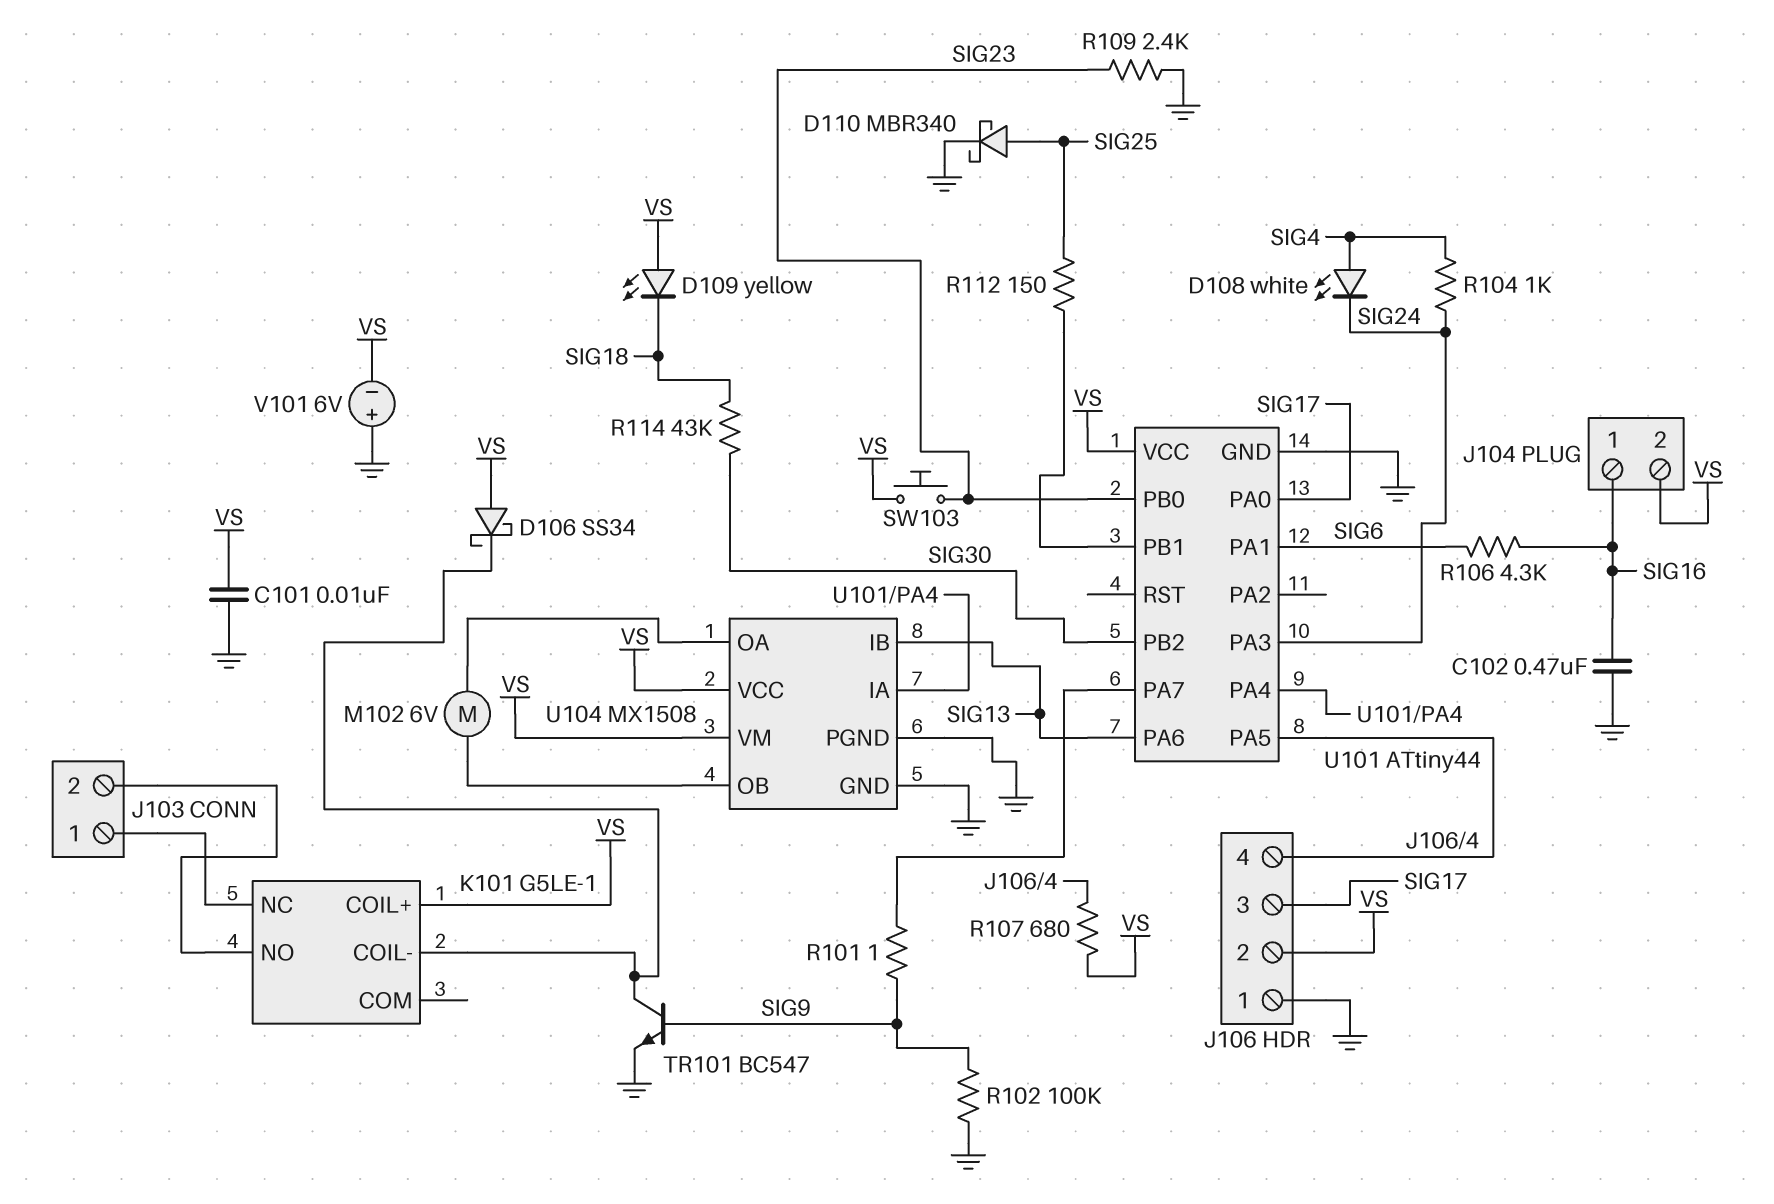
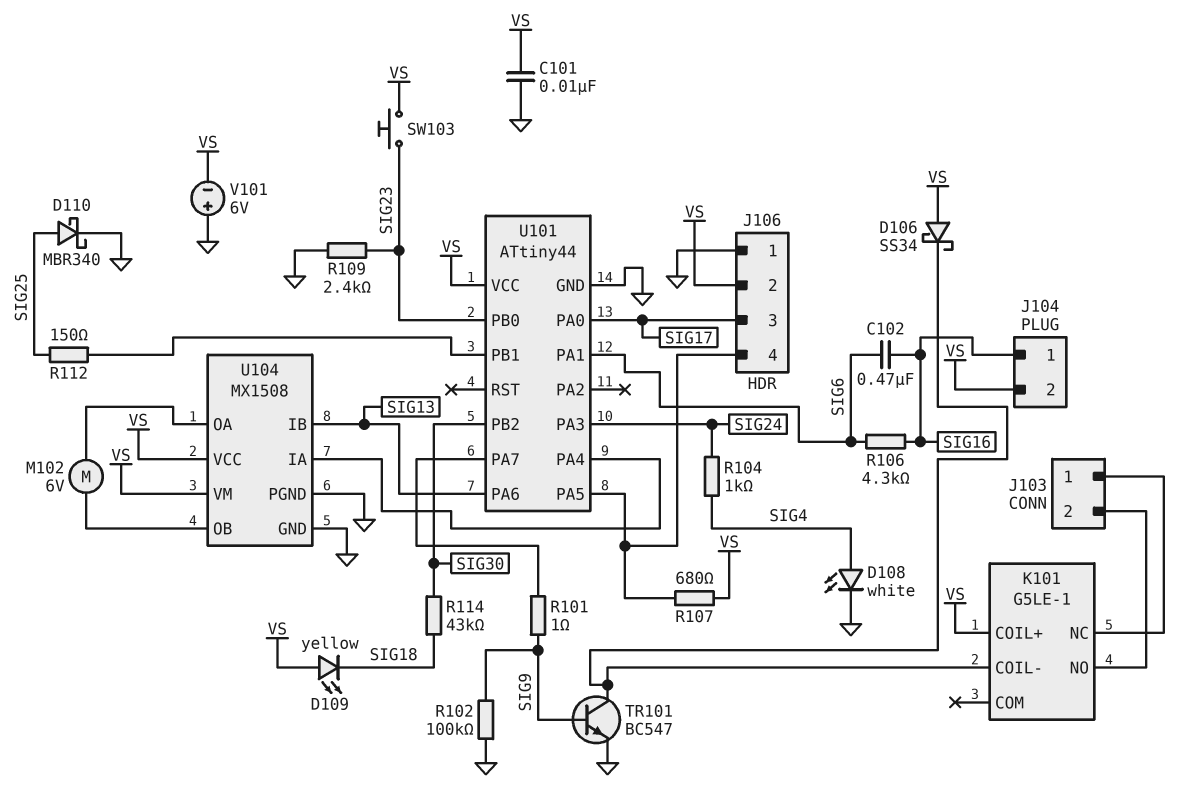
C102: 470nF (GND, SIG16) -> 470nF (SIG6, SIG16)
D108: LED white (A SIG4, K SIG24) -> LED white (A SIG4, K GND)

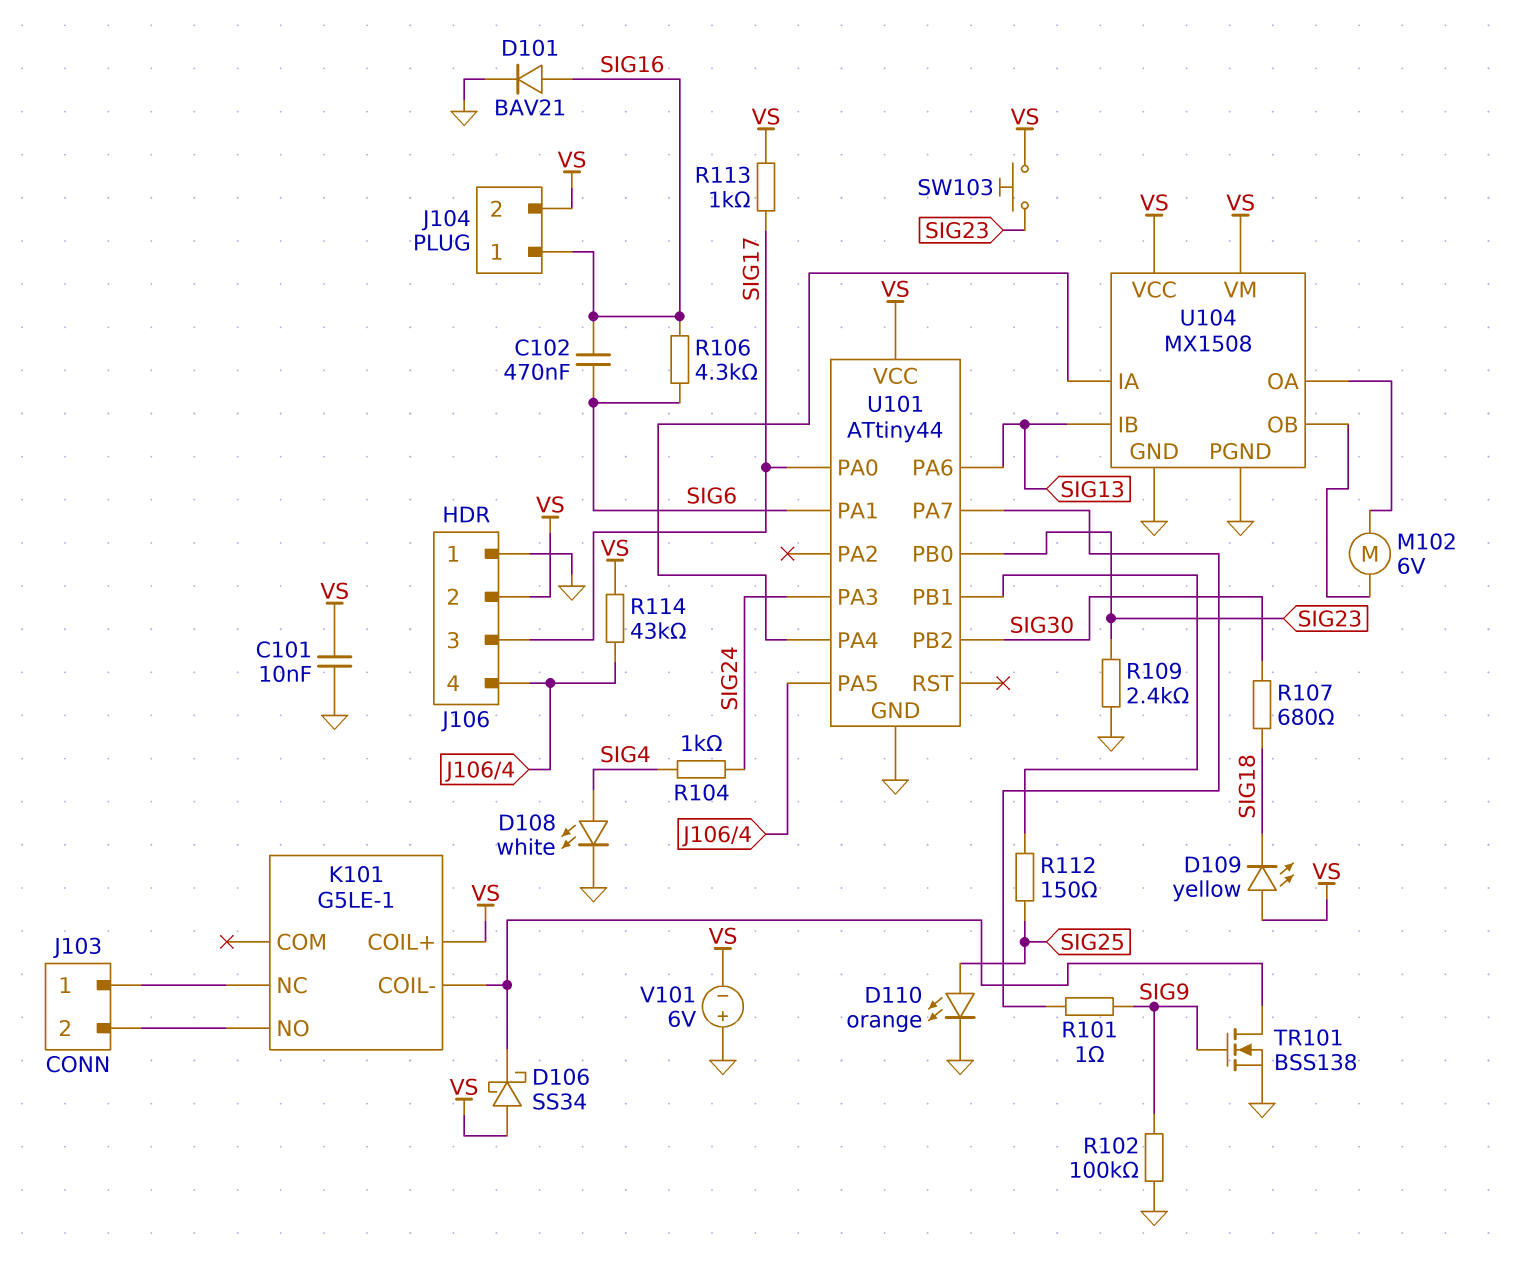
D101: none -> diode BAV21 (A SIG16, K GND)
D110: schottky MBR340 (A SIG25, K GND) -> LED orange (A SIG25, K GND)
R107: 680 (J106/4, VS) -> 680 (SIG18, SIG30)
R113: none -> 1k (SIG17, VS)
R114: 43k (SIG18, SIG30) -> 43k (J106/4, VS)
TR101: NPN BC547 (B SIG9, C K101/COIL-, E GND) -> NMOS BSS138 (G SIG9, D K101/COIL-, S GND)

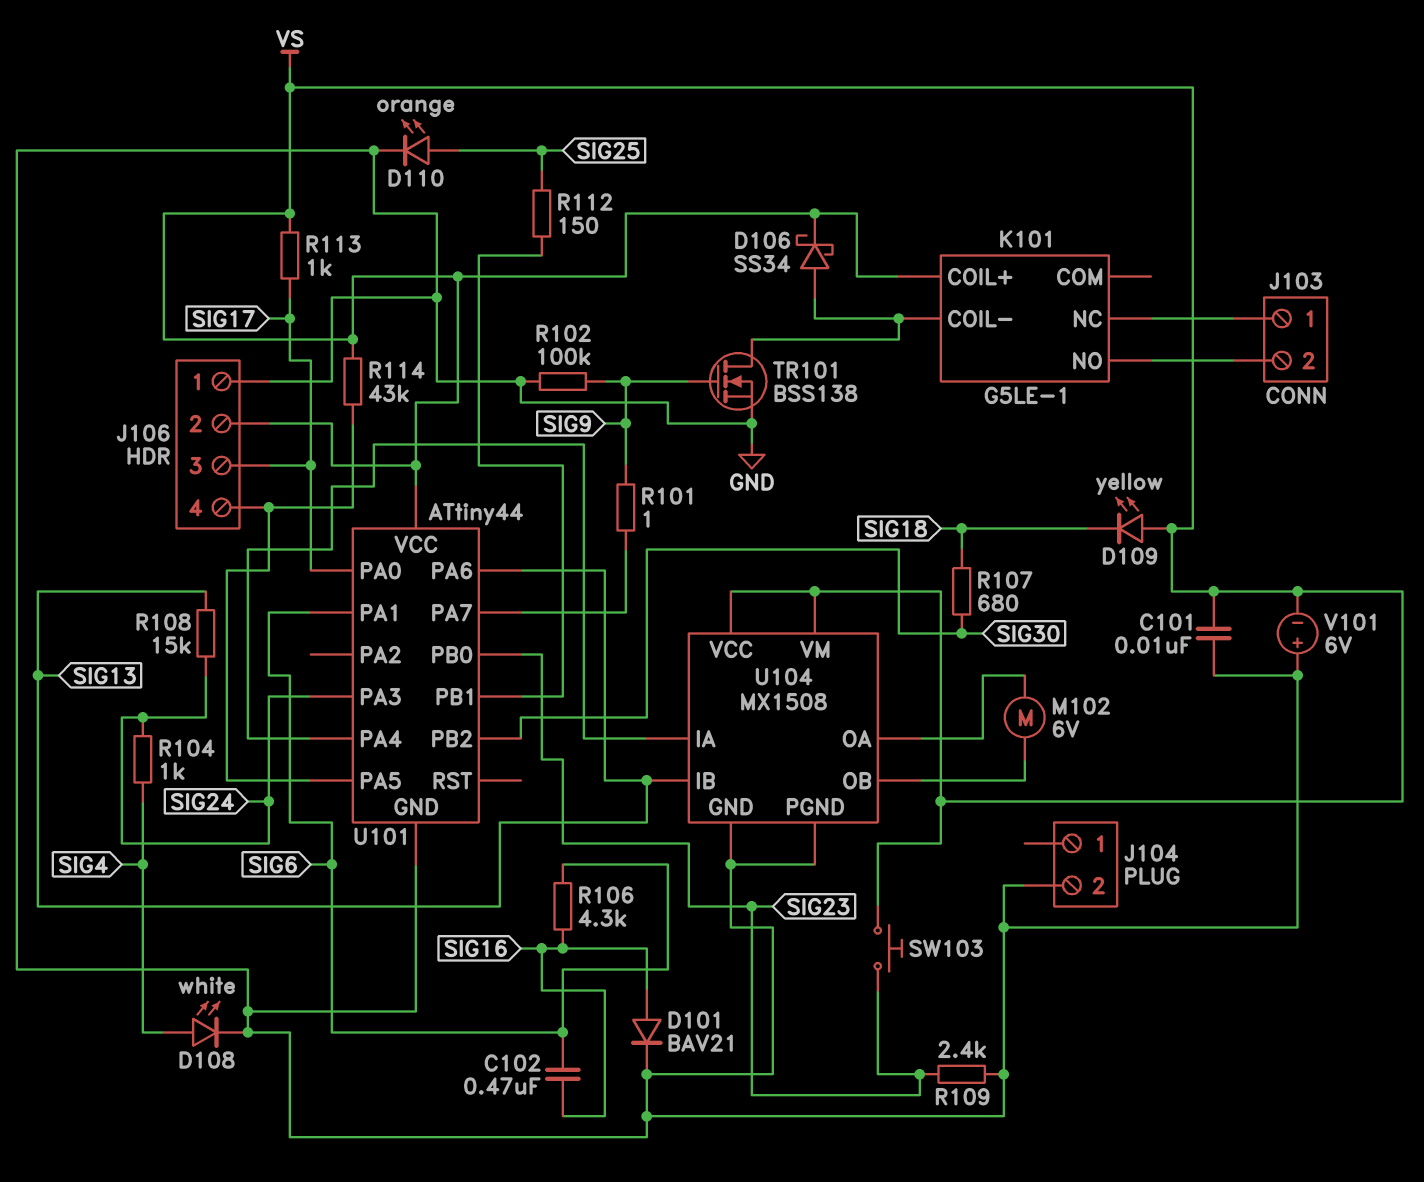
D106: schottky SS34 (A VS, K K101/COIL-) -> schottky SS34 (A K101/COIL-, K VS)
J104 pin 1: SIG16 -> none
J104 pin 2: VS -> GND
R108: none -> 15k (SIG13, SIG24)

